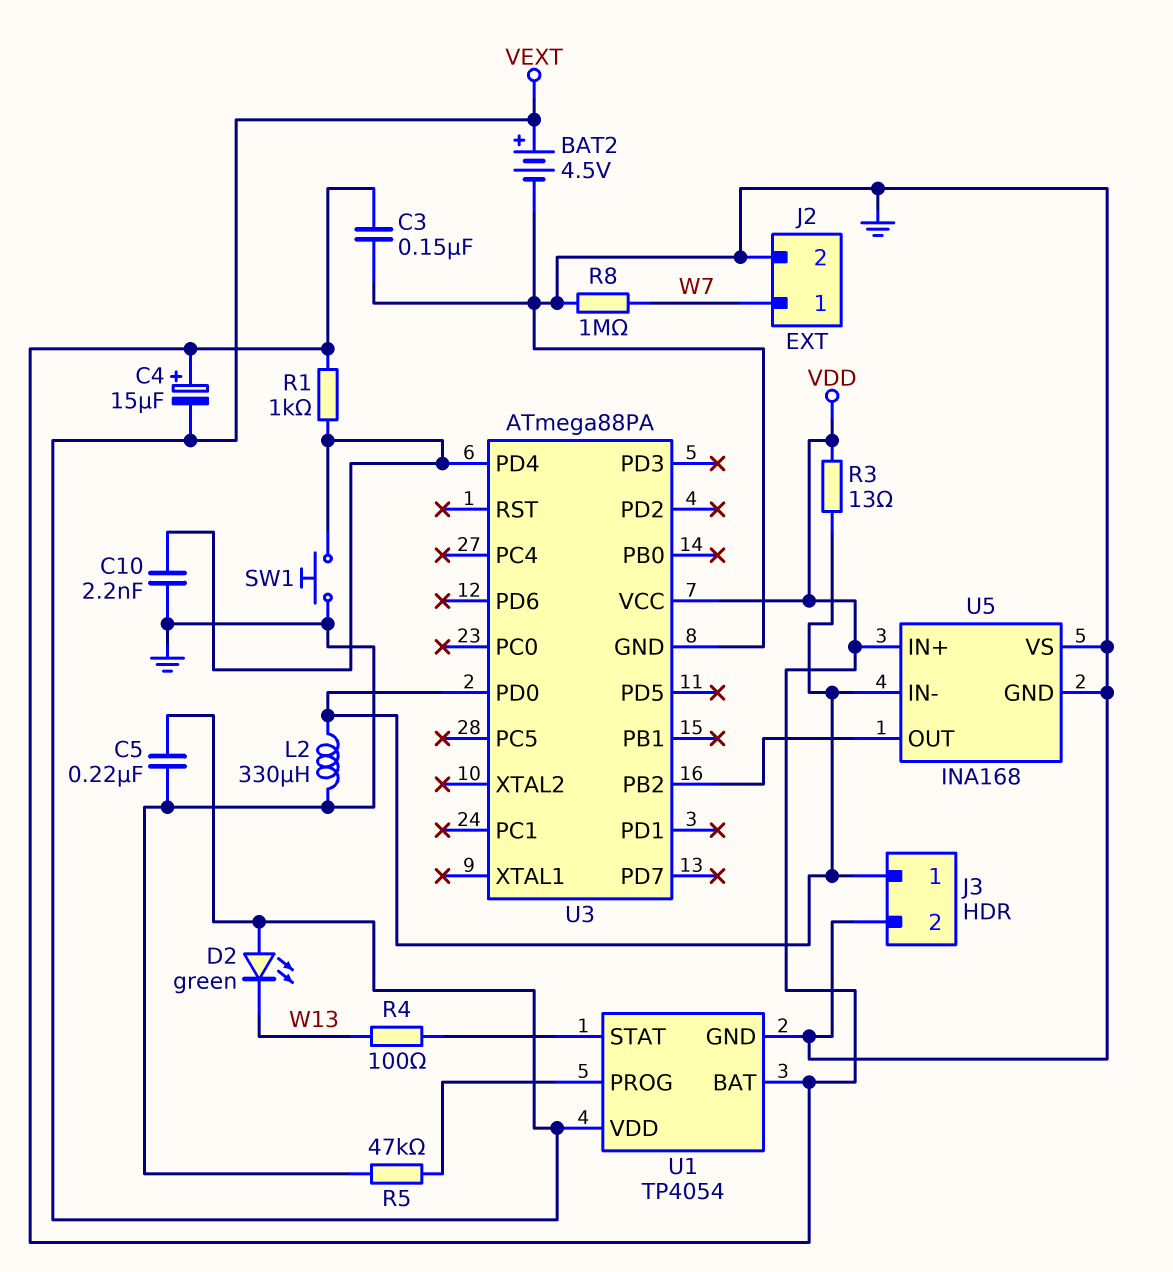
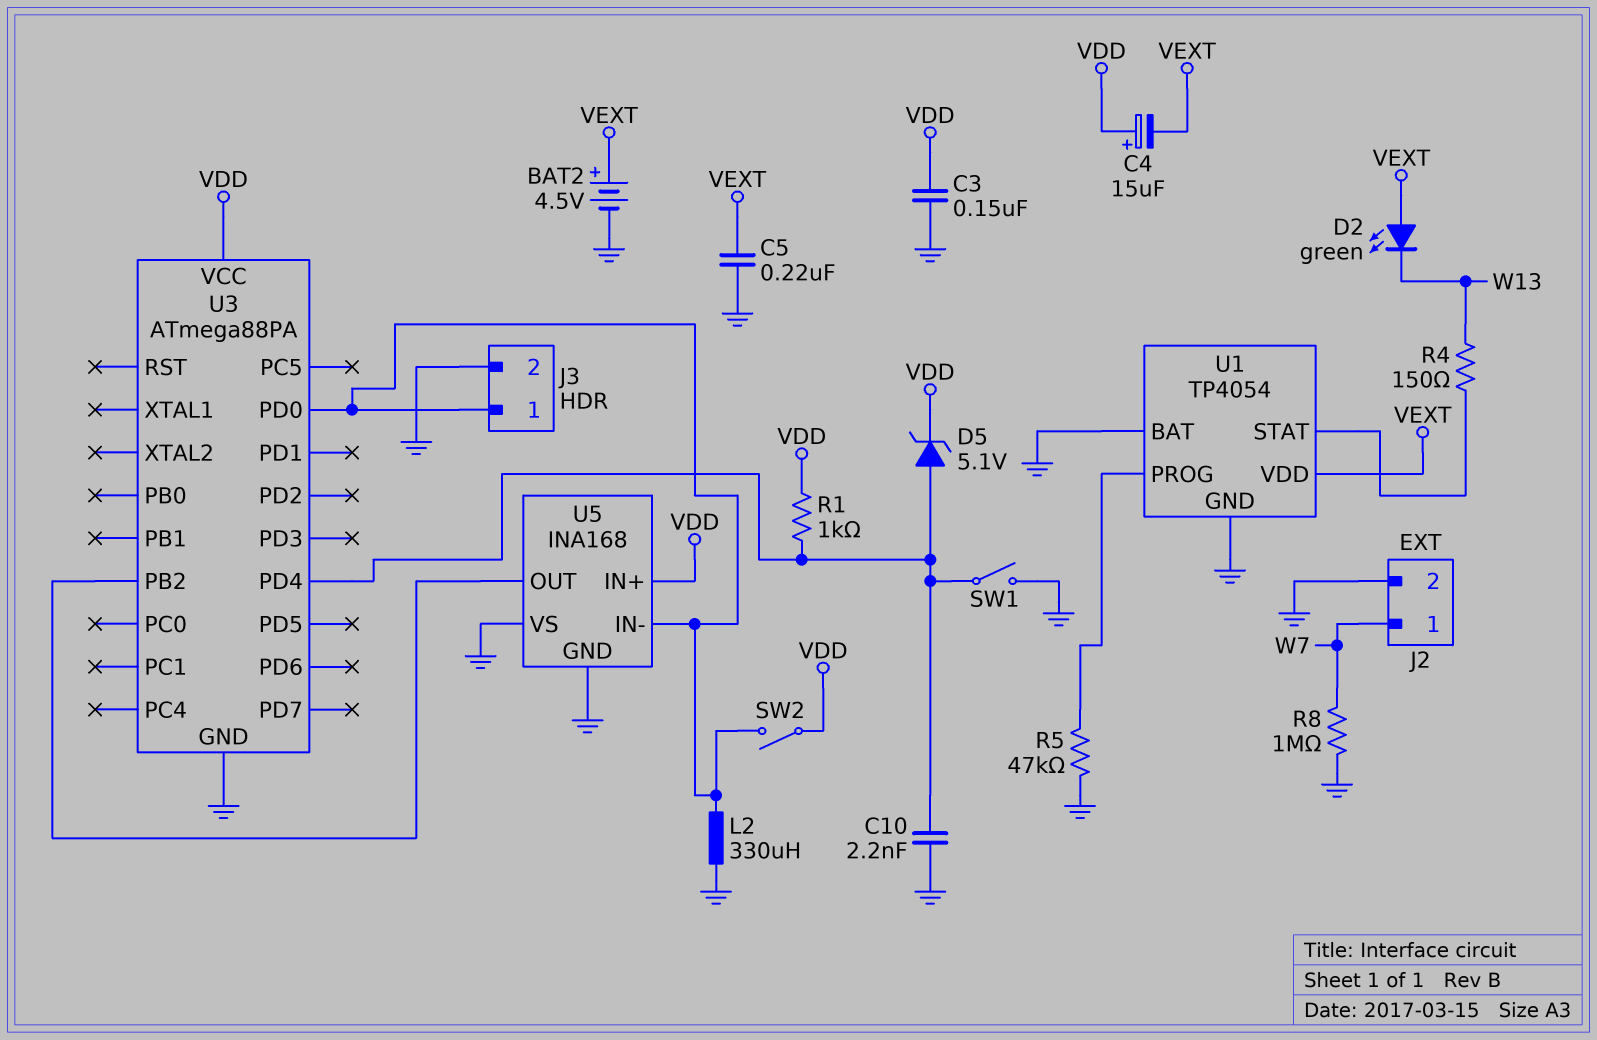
D5: none -> zener 5.1V (A U3/PD4, K VDD)
R3: 13 (J3/1, VDD) -> none
R4: 100 (U1/STAT, W13) -> 150 (U1/STAT, W13)
SW1: button (GND, U3/PD4) -> switch (GND, U3/PD4)
SW2: none -> switch (J3/1, VDD)
U1 pin BAT: VDD -> GND

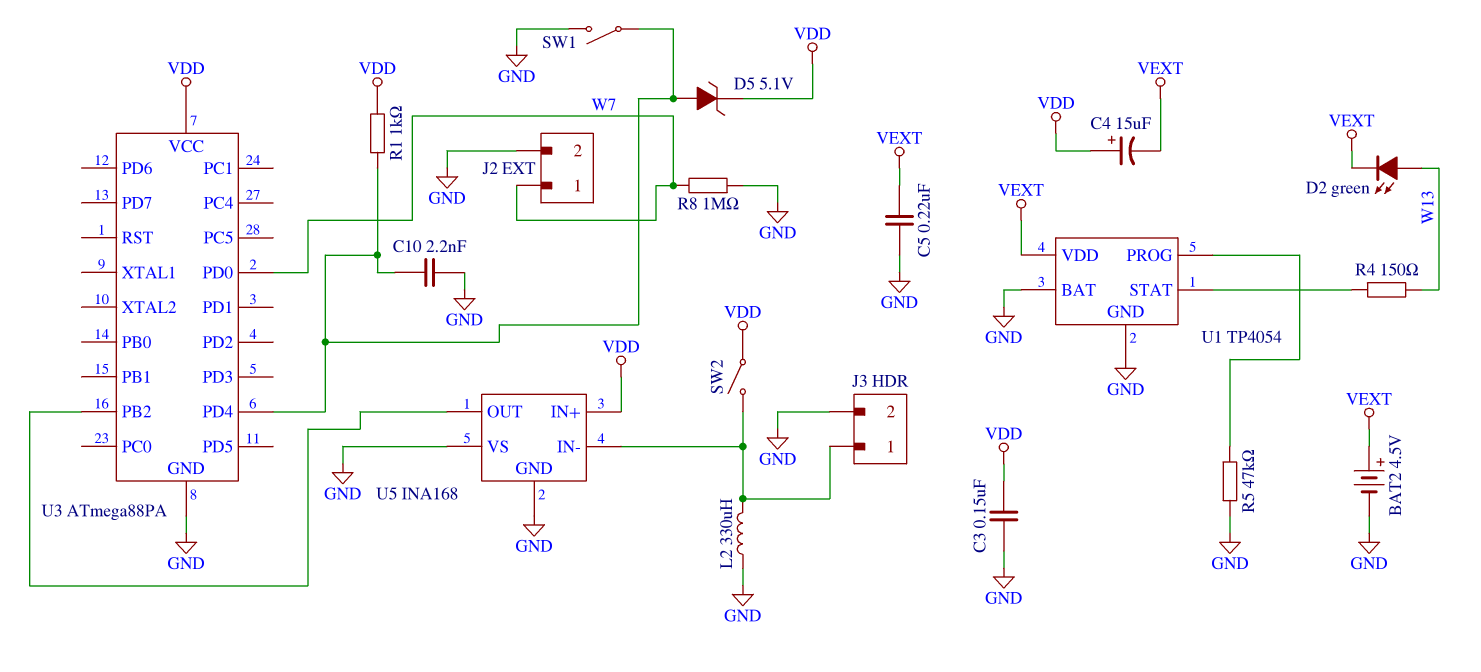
D2: LED green (A VEXT, K W13) -> LED green (A W13, K VEXT)
U3 pin PD0: J3/1 -> W7

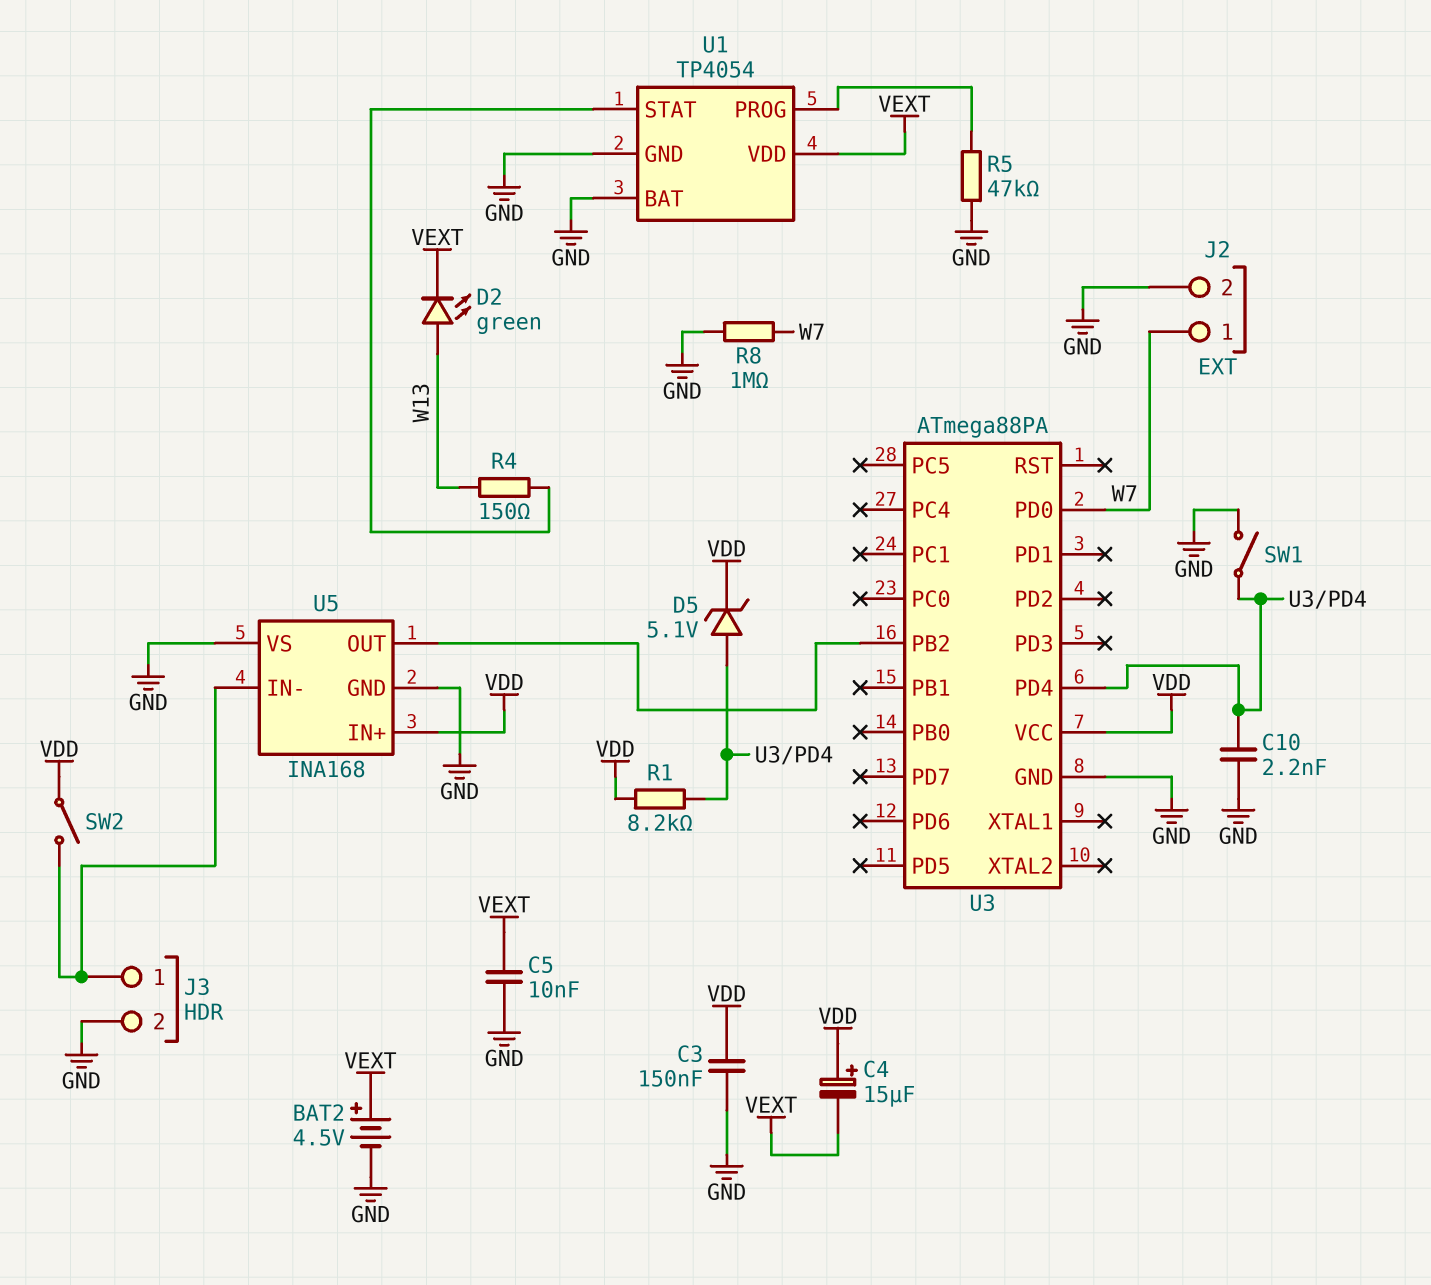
C5: 220nF (GND, VEXT) -> 10nF (GND, VEXT)
L2: 330uH (GND, J3/1) -> none
R1: 1k (U3/PD4, VDD) -> 8.2k (U3/PD4, VDD)

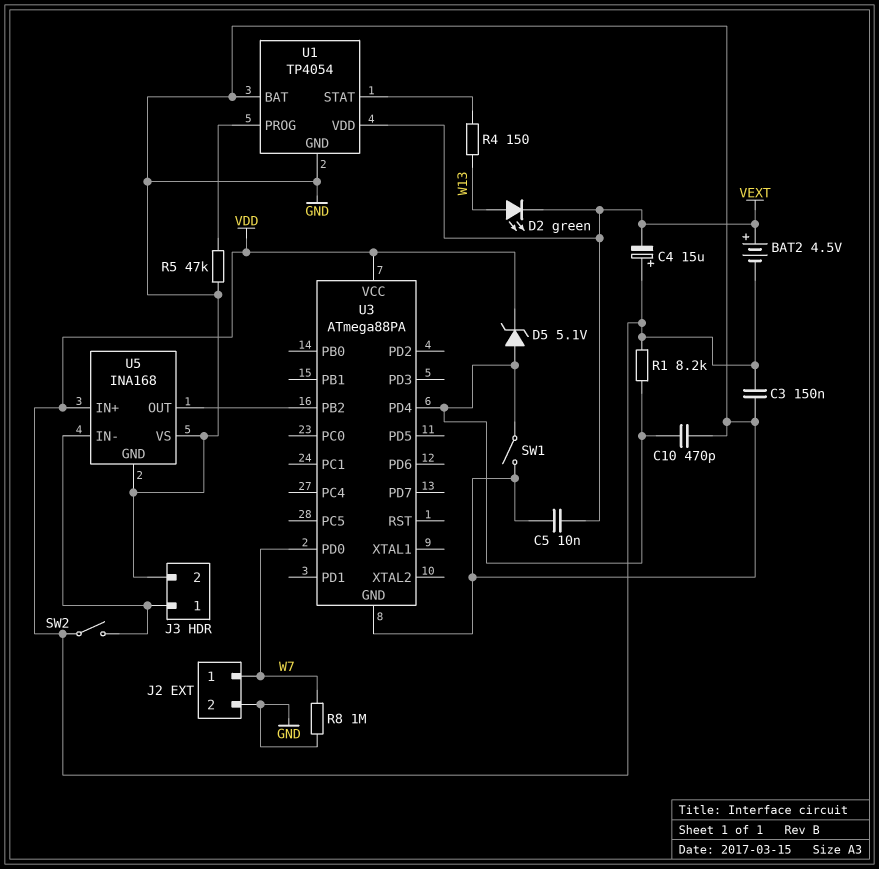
BAT2: 4.5V (plus VEXT, minus GND) -> 4.5V (plus VEXT, minus VDD)
C10: 2.2nF (GND, U3/PD4) -> 470pF (GND, U3/PD4)

